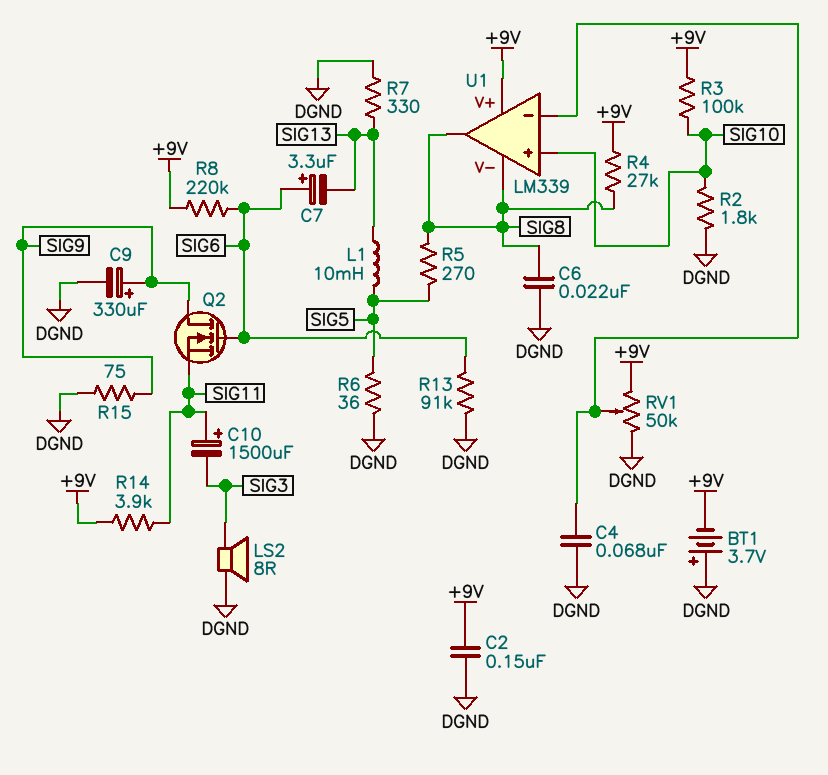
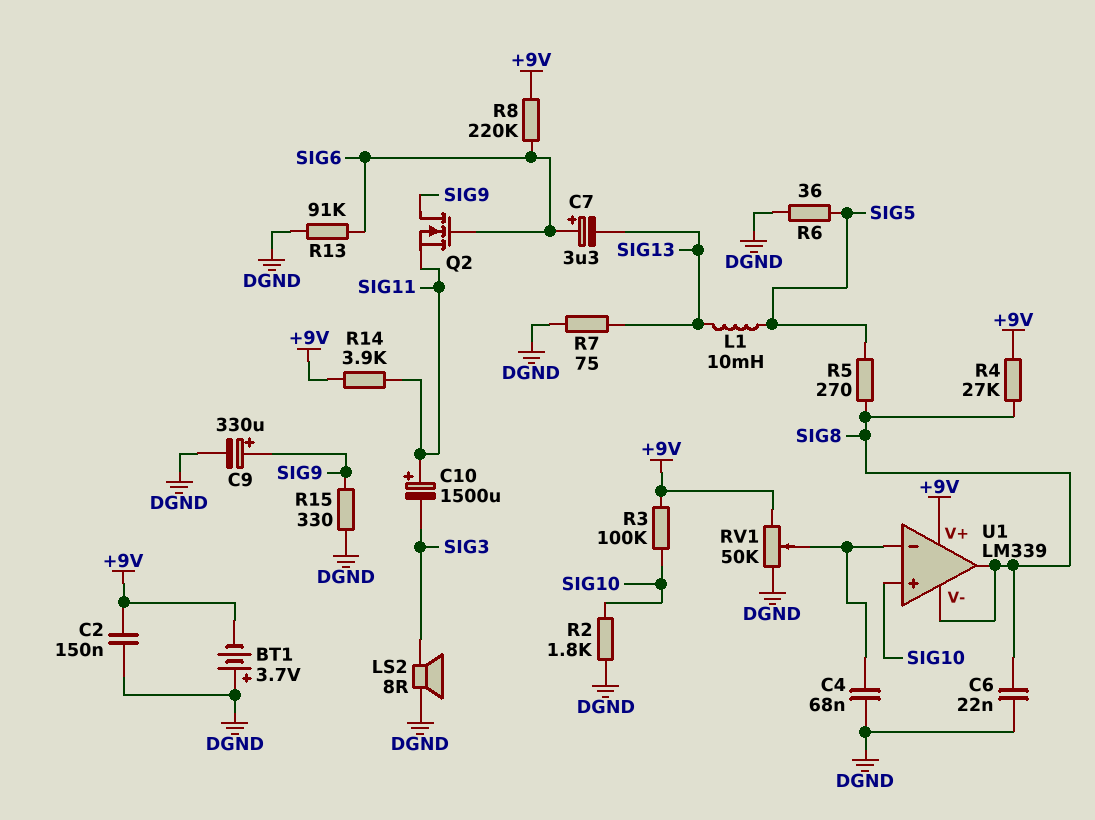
R7: 330 (DGND, SIG13) -> 75 (DGND, SIG13)
R15: 75 (DGND, SIG9) -> 330 (DGND, SIG9)

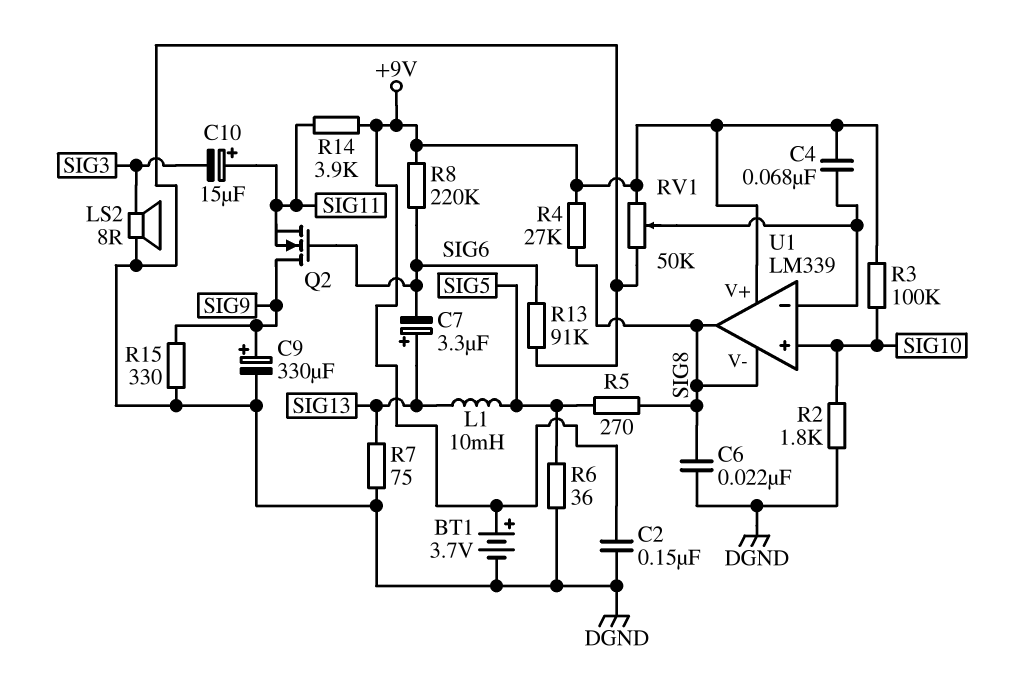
BT1: 3.7V (plus DGND, minus +9V) -> 3.7V (plus +9V, minus DGND)
C4: 68nF (DGND, U1/in-) -> 68nF (+9V, U1/in-)
C7: 3.3uF (plus SIG6, minus SIG13) -> 3.3uF (plus SIG13, minus SIG6)
C10: 1500uF (plus SIG11, minus SIG3) -> 15uF (plus SIG11, minus SIG3)

